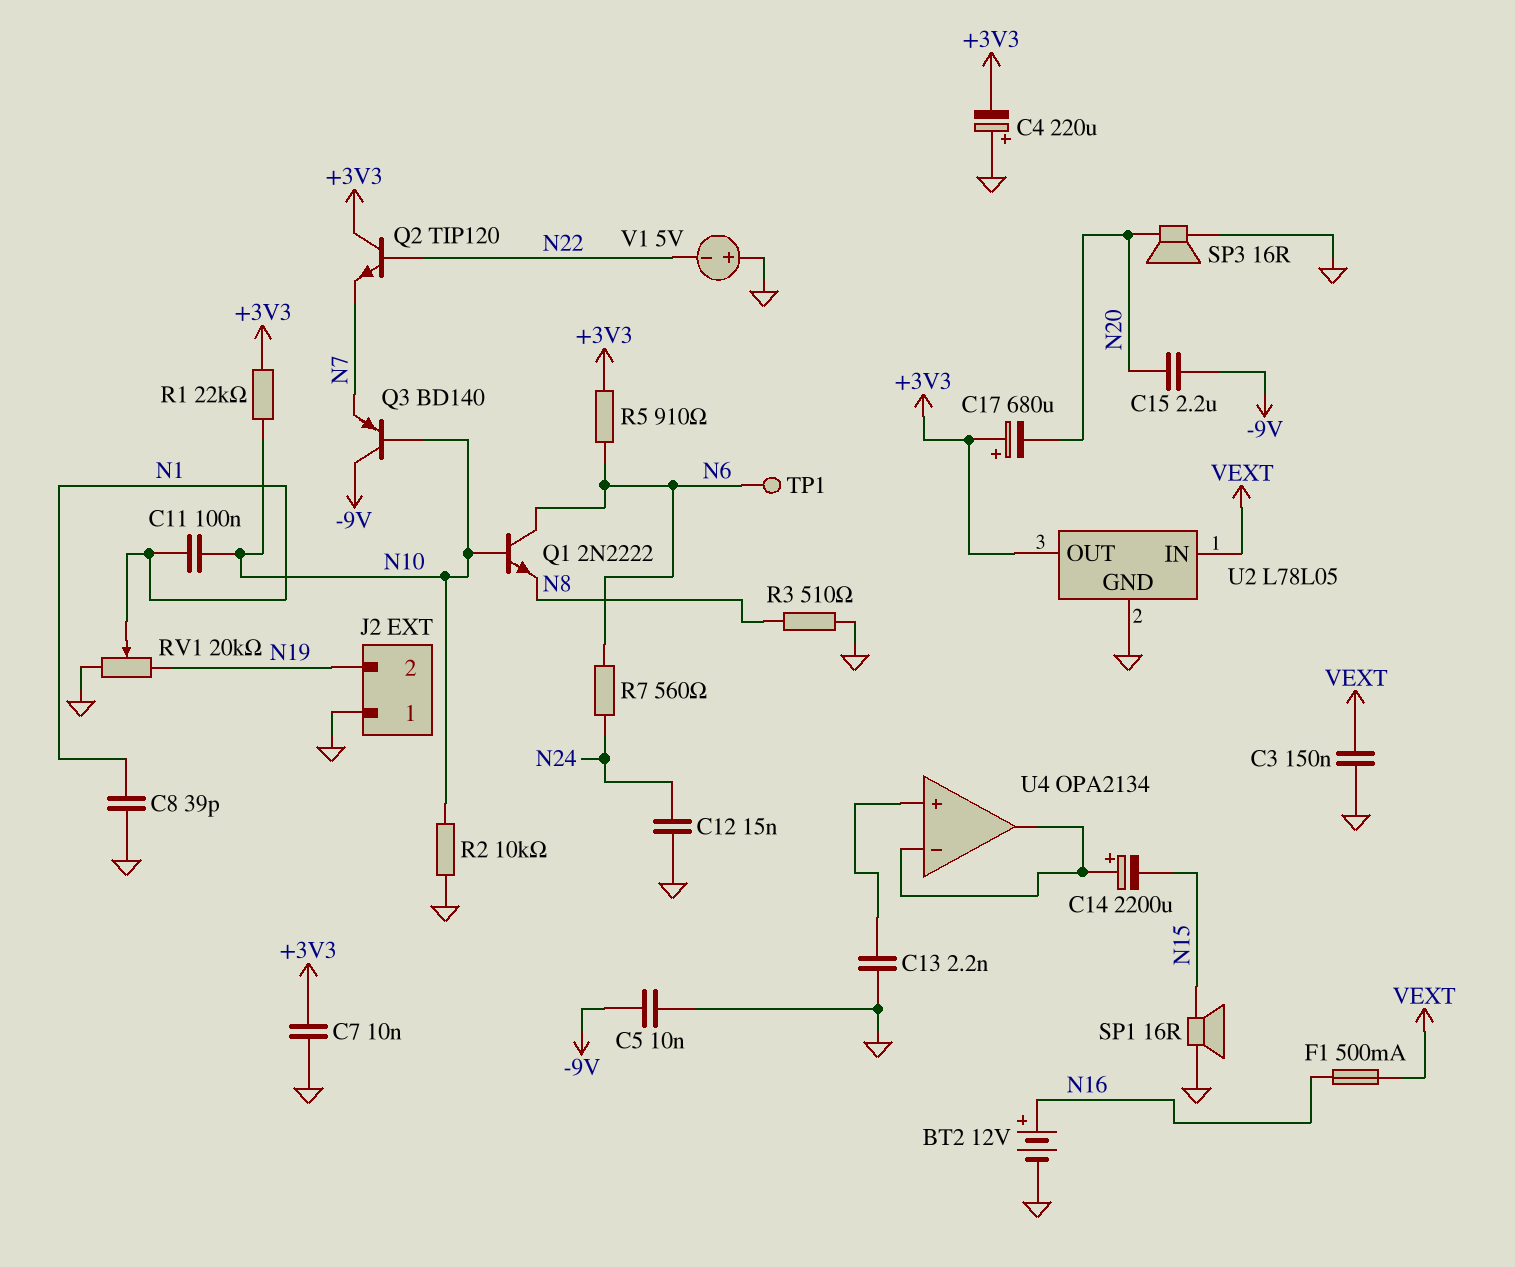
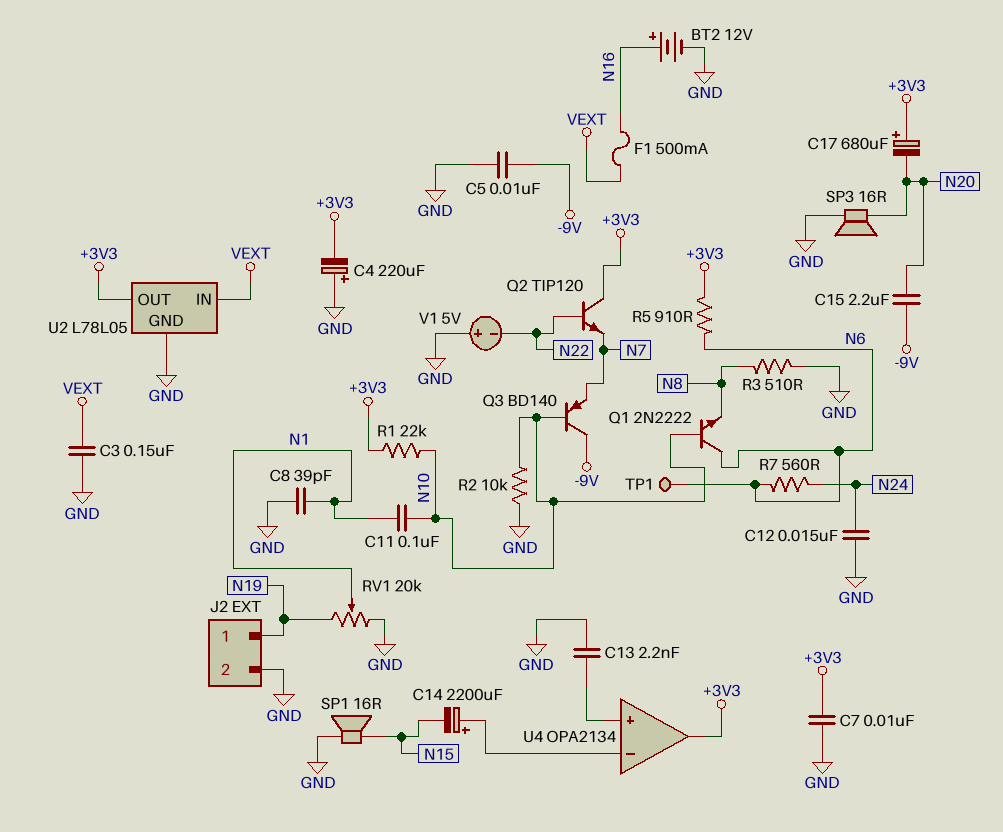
J2 pin 1: GND -> N19
J2 pin 2: N19 -> GND
U4 pin out: U4/in- -> +3V3

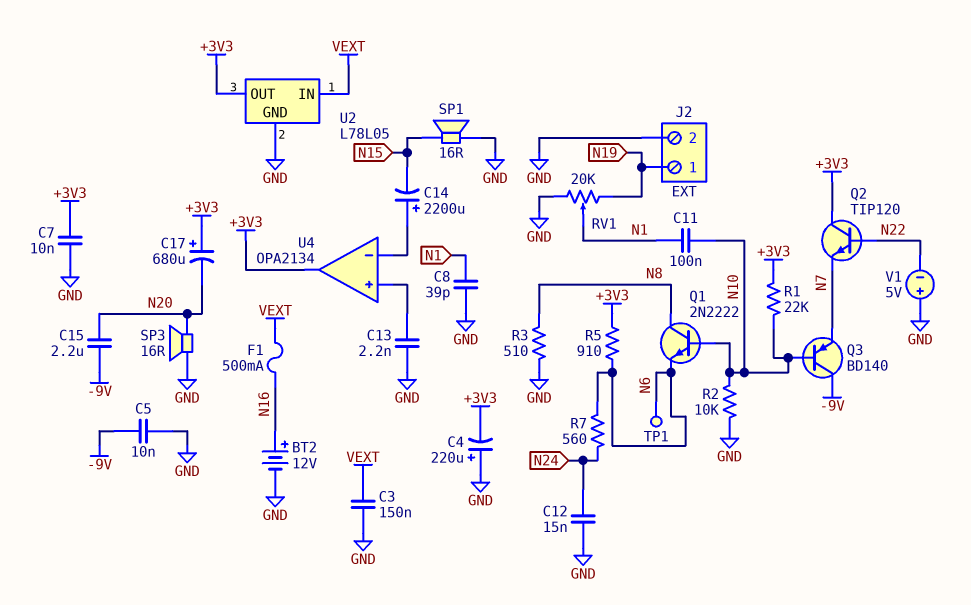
Q1: NPN 2N2222 (B N10, C N6, E N8) -> NPN 2N2222 (B N10, C N8, E N6)

